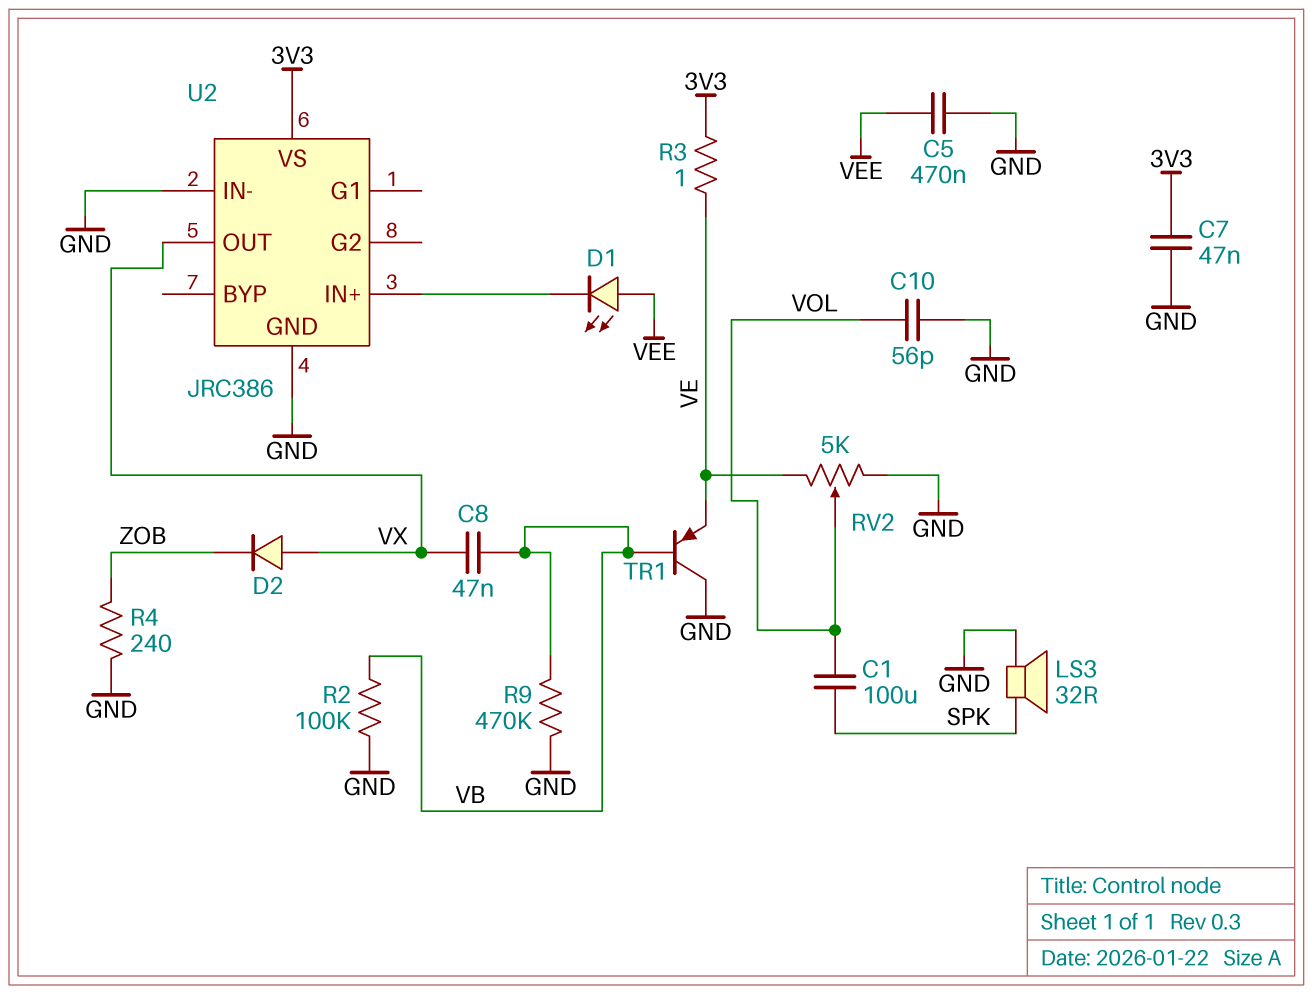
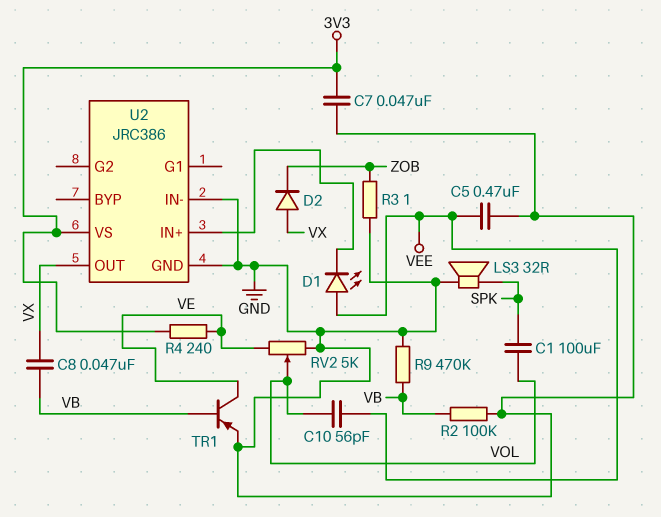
C10: 56pF (GND, VOL) -> 56pF (VEE, VOL)
R3: 1 (3V3, VE) -> 1 (GND, ZOB)
R4: 240 (GND, ZOB) -> 240 (3V3, VE)
TR1: PNP (B VB, C GND, E VE) -> PNP (B VB, C VE, E GND)

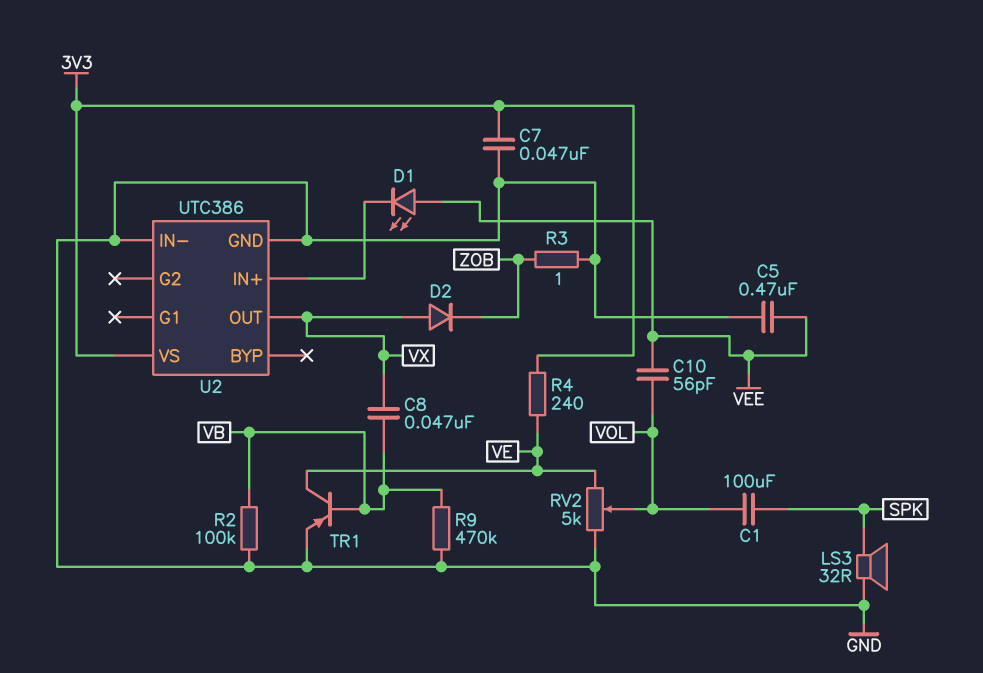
U2: JRC386 -> UTC386

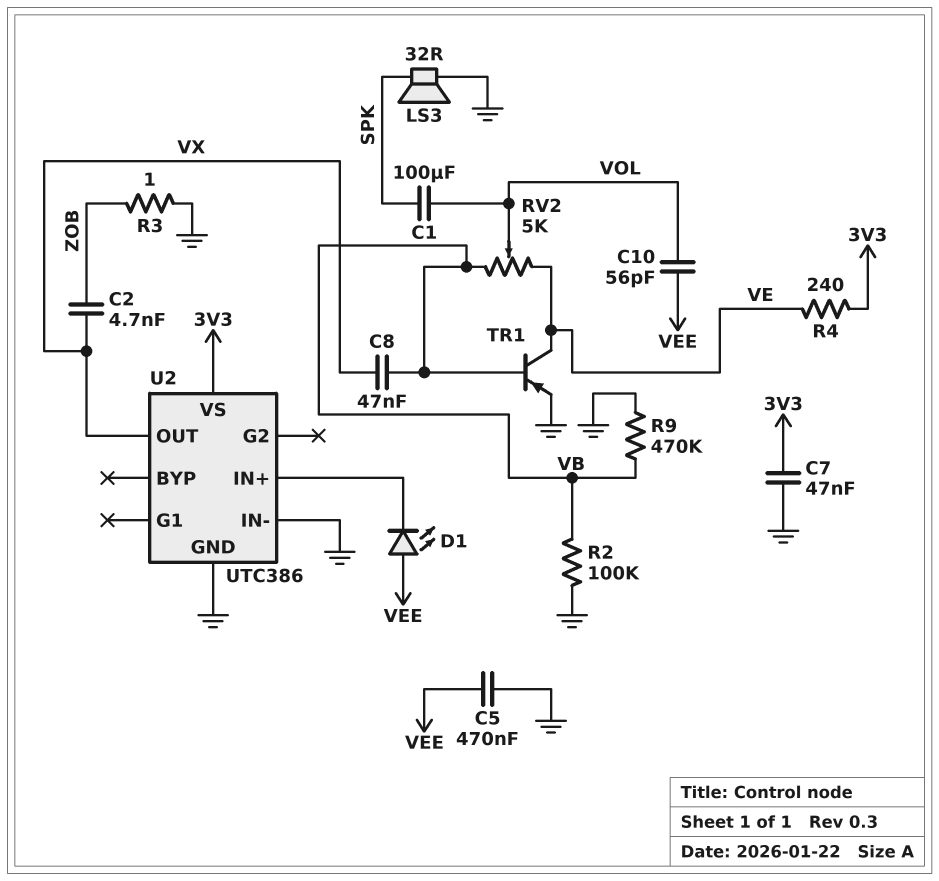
C2: none -> 4.7nF (VX, ZOB)
D2: diode (A VX, K ZOB) -> none
RV2: 5k (GND, VE, wiper VOL) -> 5k (VB, VE, wiper VOL)

